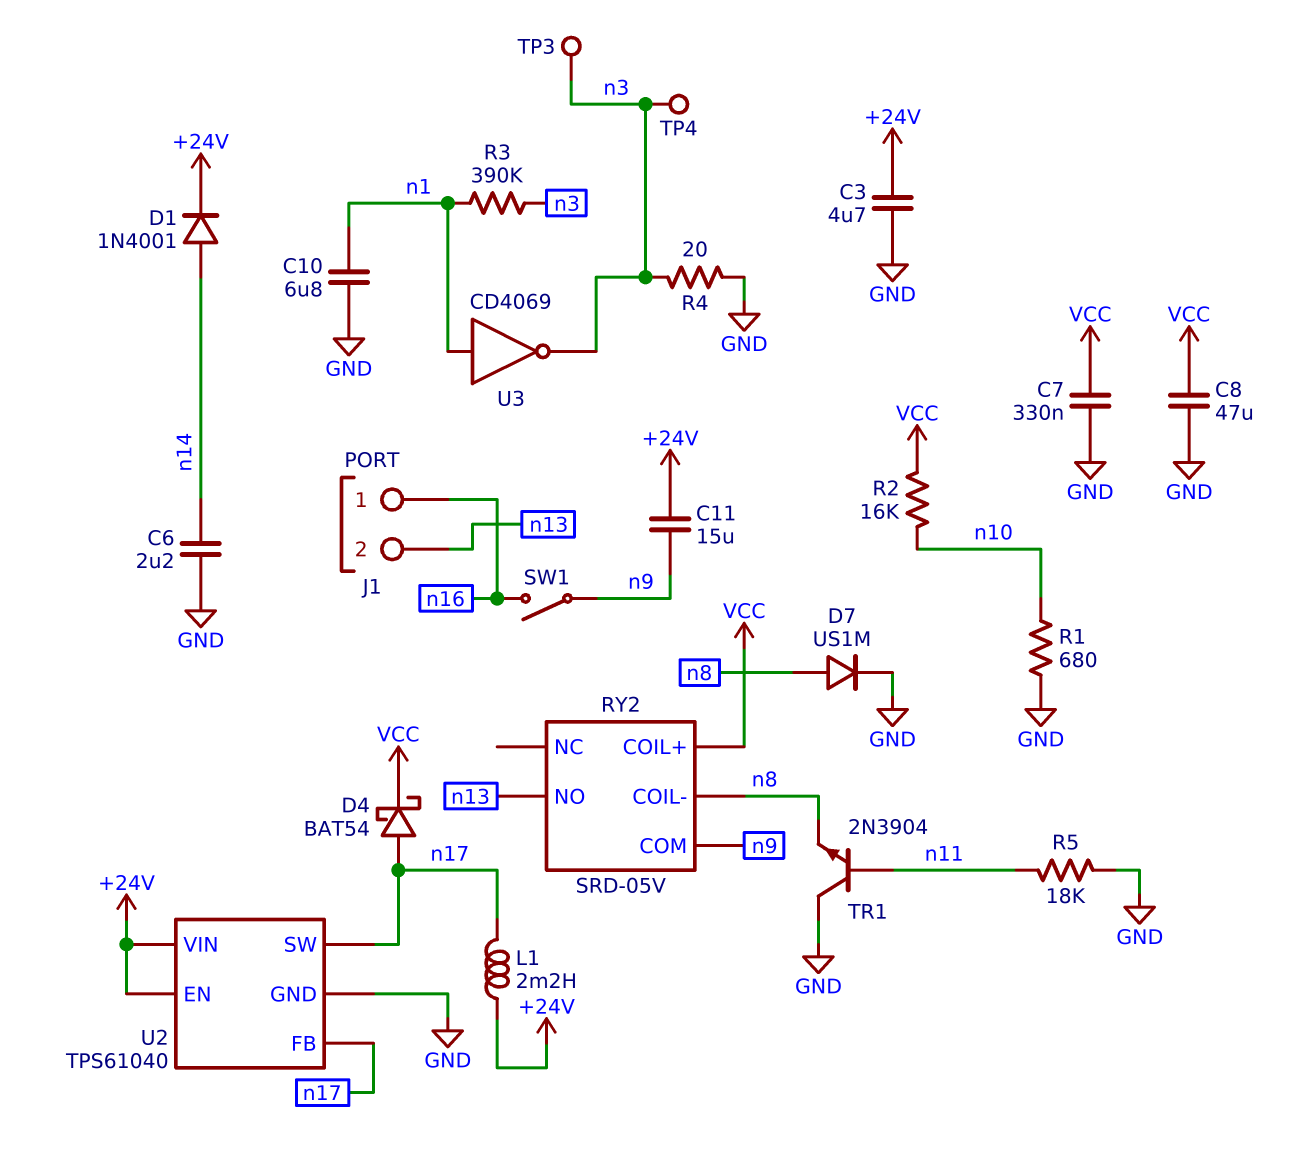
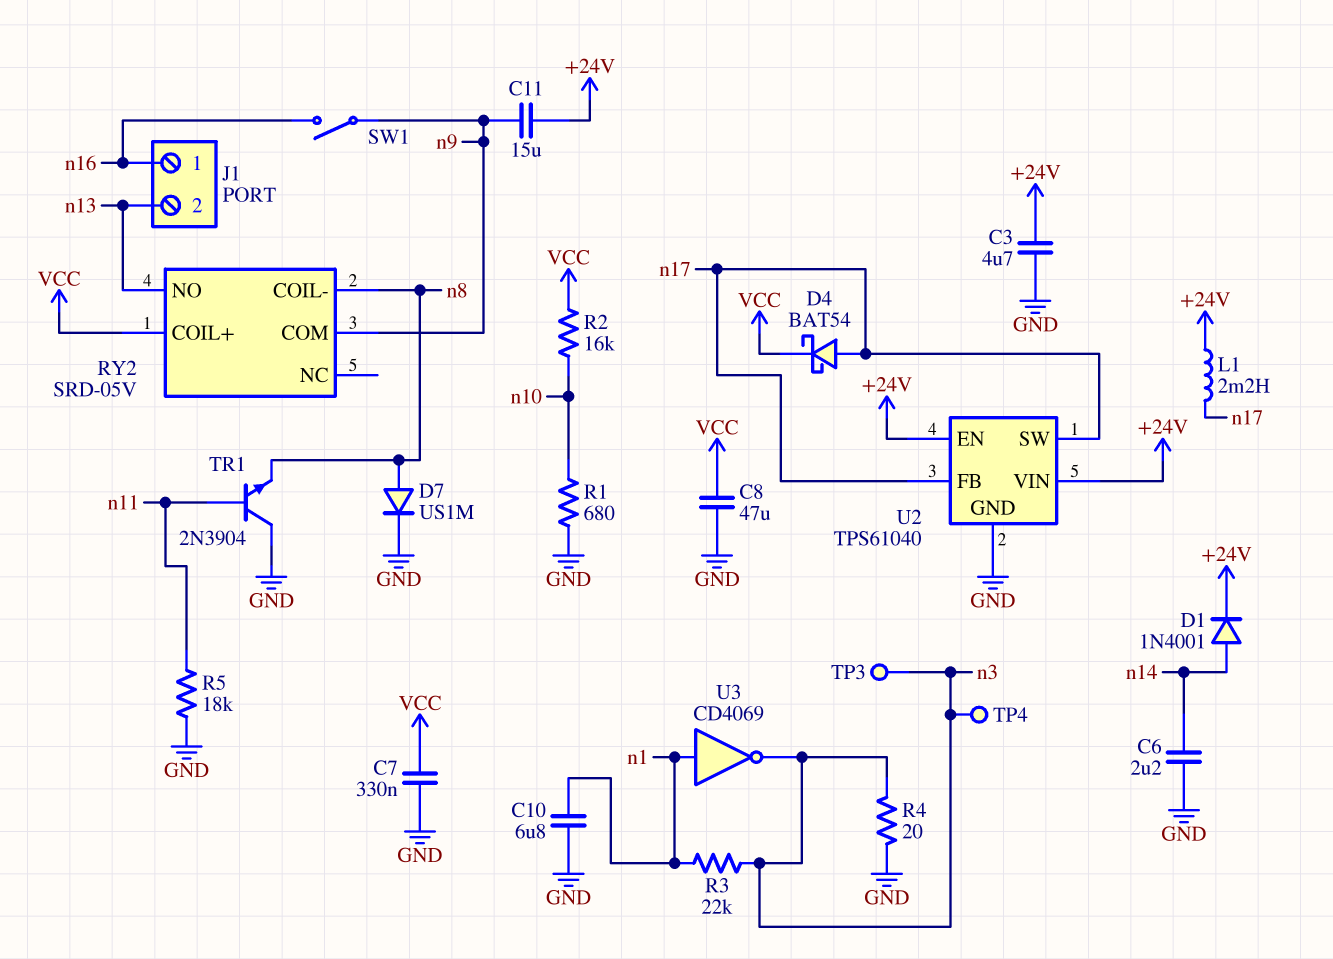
R3: 390k (n1, n3) -> 22k (n1, n3)

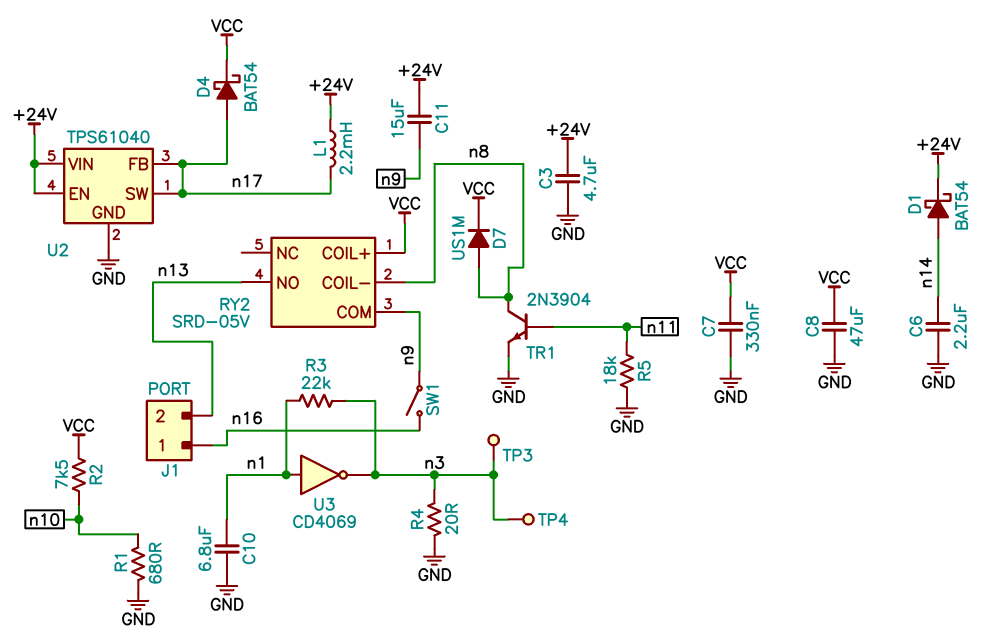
D1: diode 1N4001 (A n14, K +24V) -> schottky BAT54 (A n14, K +24V)
D7: diode US1M (A n8, K GND) -> diode US1M (A n8, K VCC)
R2: 16k (VCC, n10) -> 7.5k (VCC, n10)
TR1: NPN 2N3904 (B n11, C GND, E n8) -> NPN 2N3904 (B n11, C n8, E GND)

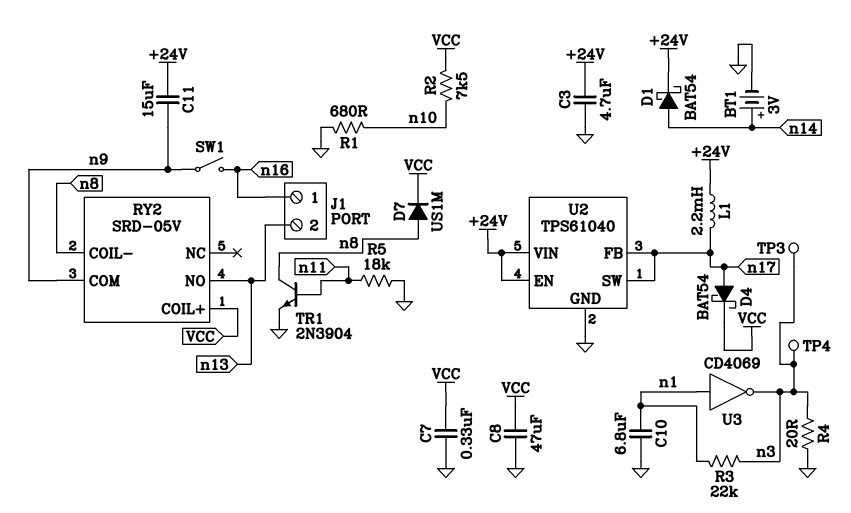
BT1: none -> 3V (plus n14, minus GND)
C6: 2.2uF (GND, n14) -> none

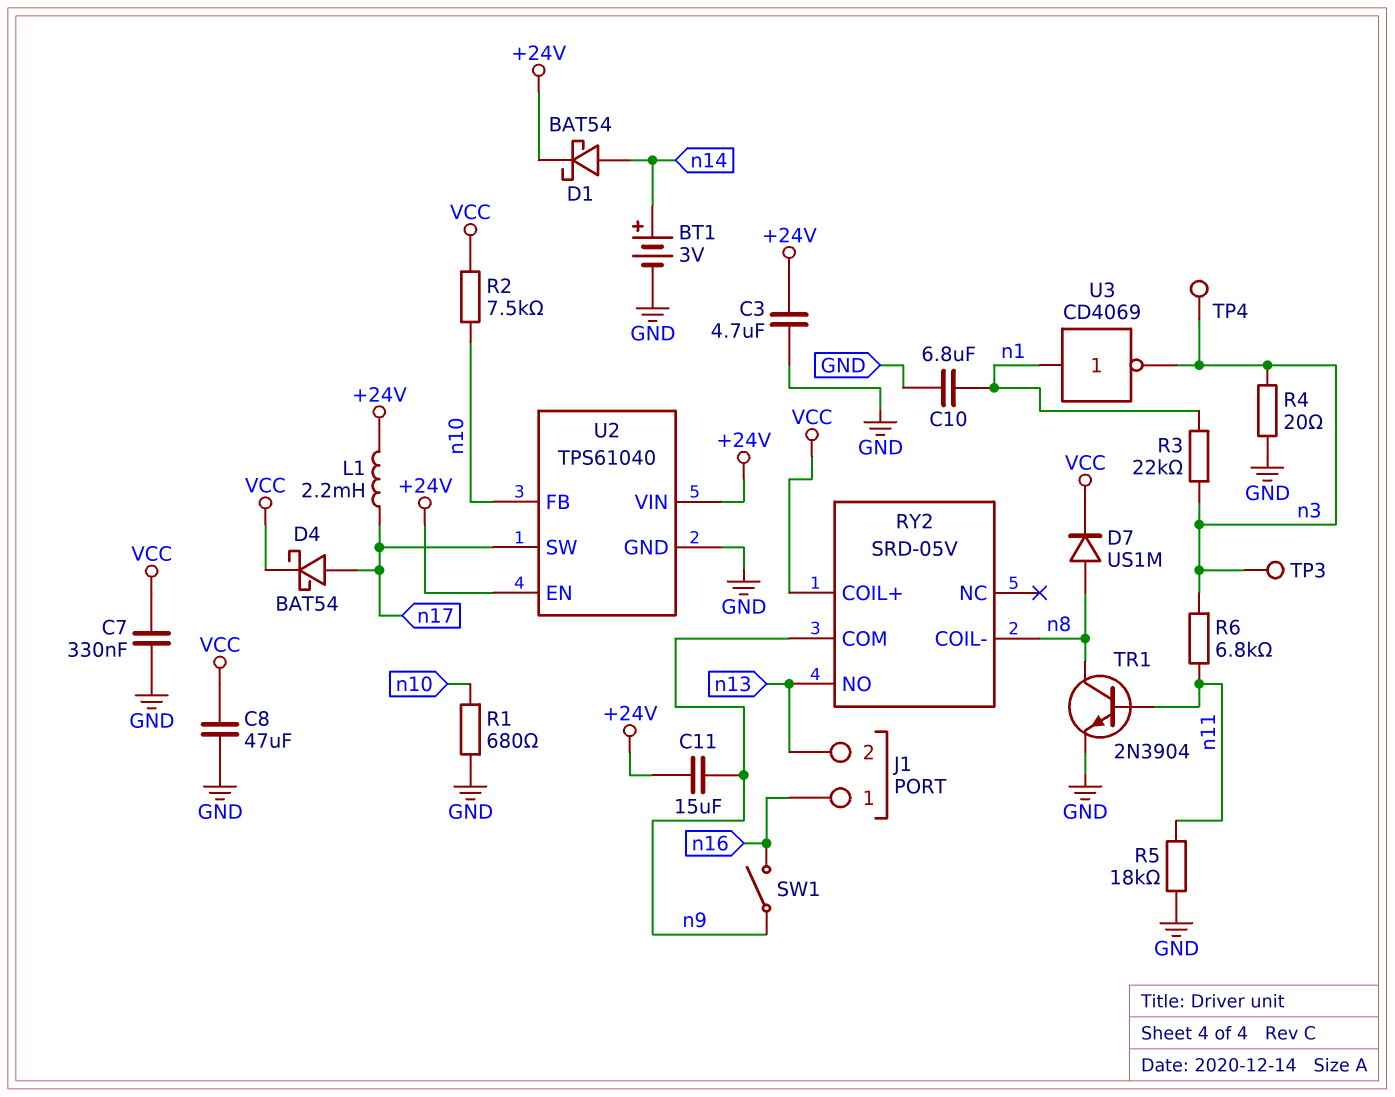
R6: none -> 6.8k (n3, n11)
U2 pin FB: n17 -> n10

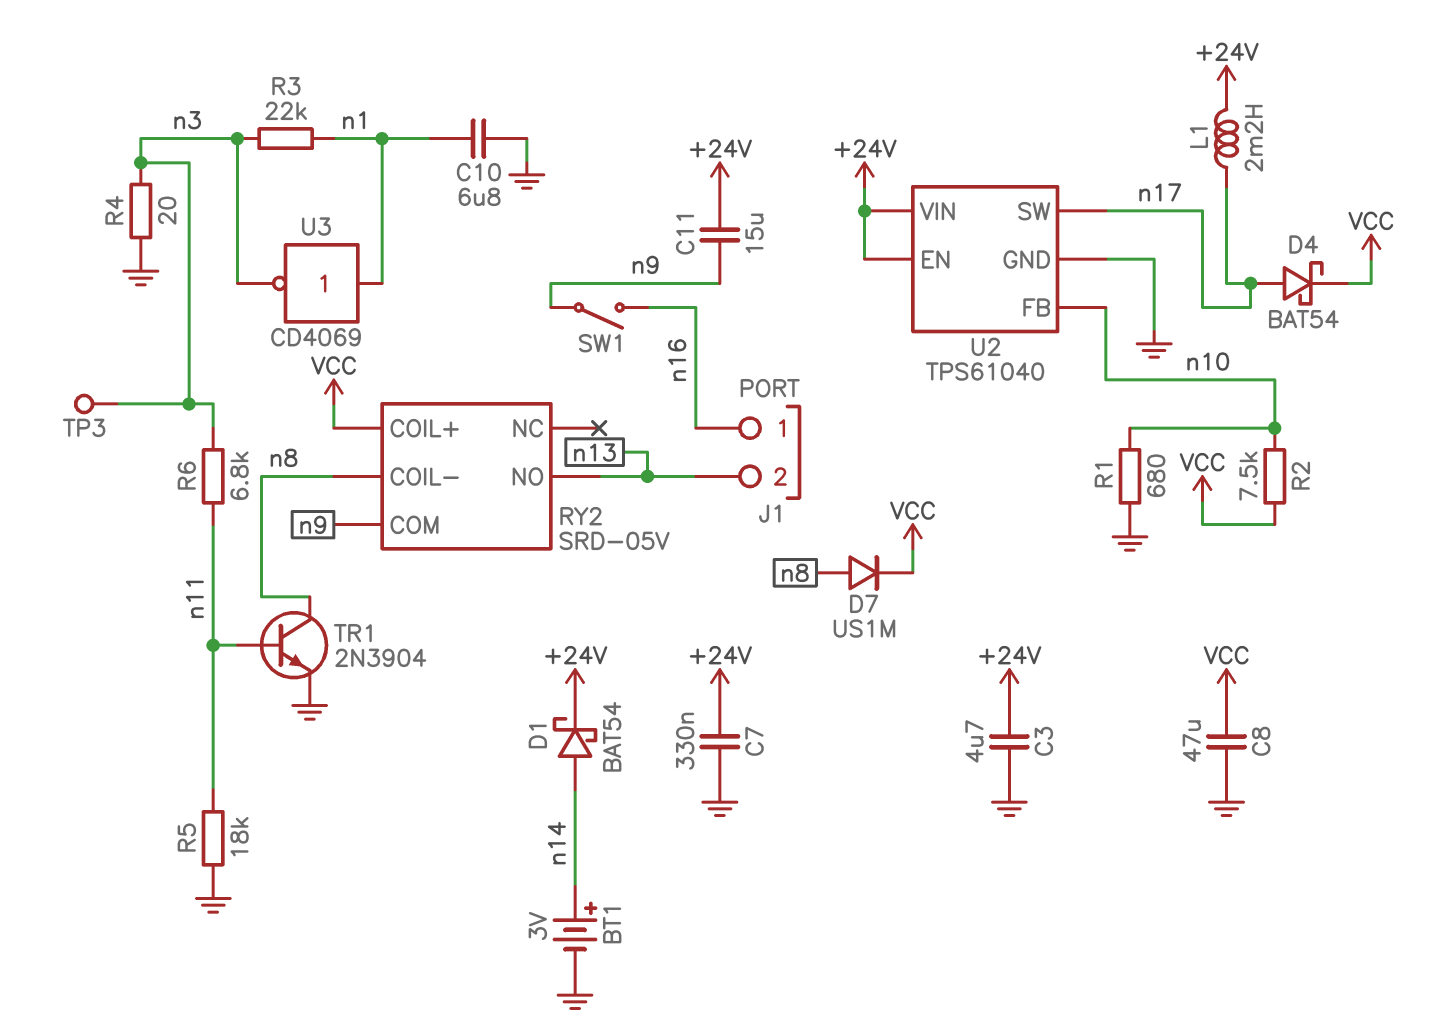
C7: 330nF (GND, VCC) -> 330nF (+24V, GND)
TP4: test point (n3) -> none

